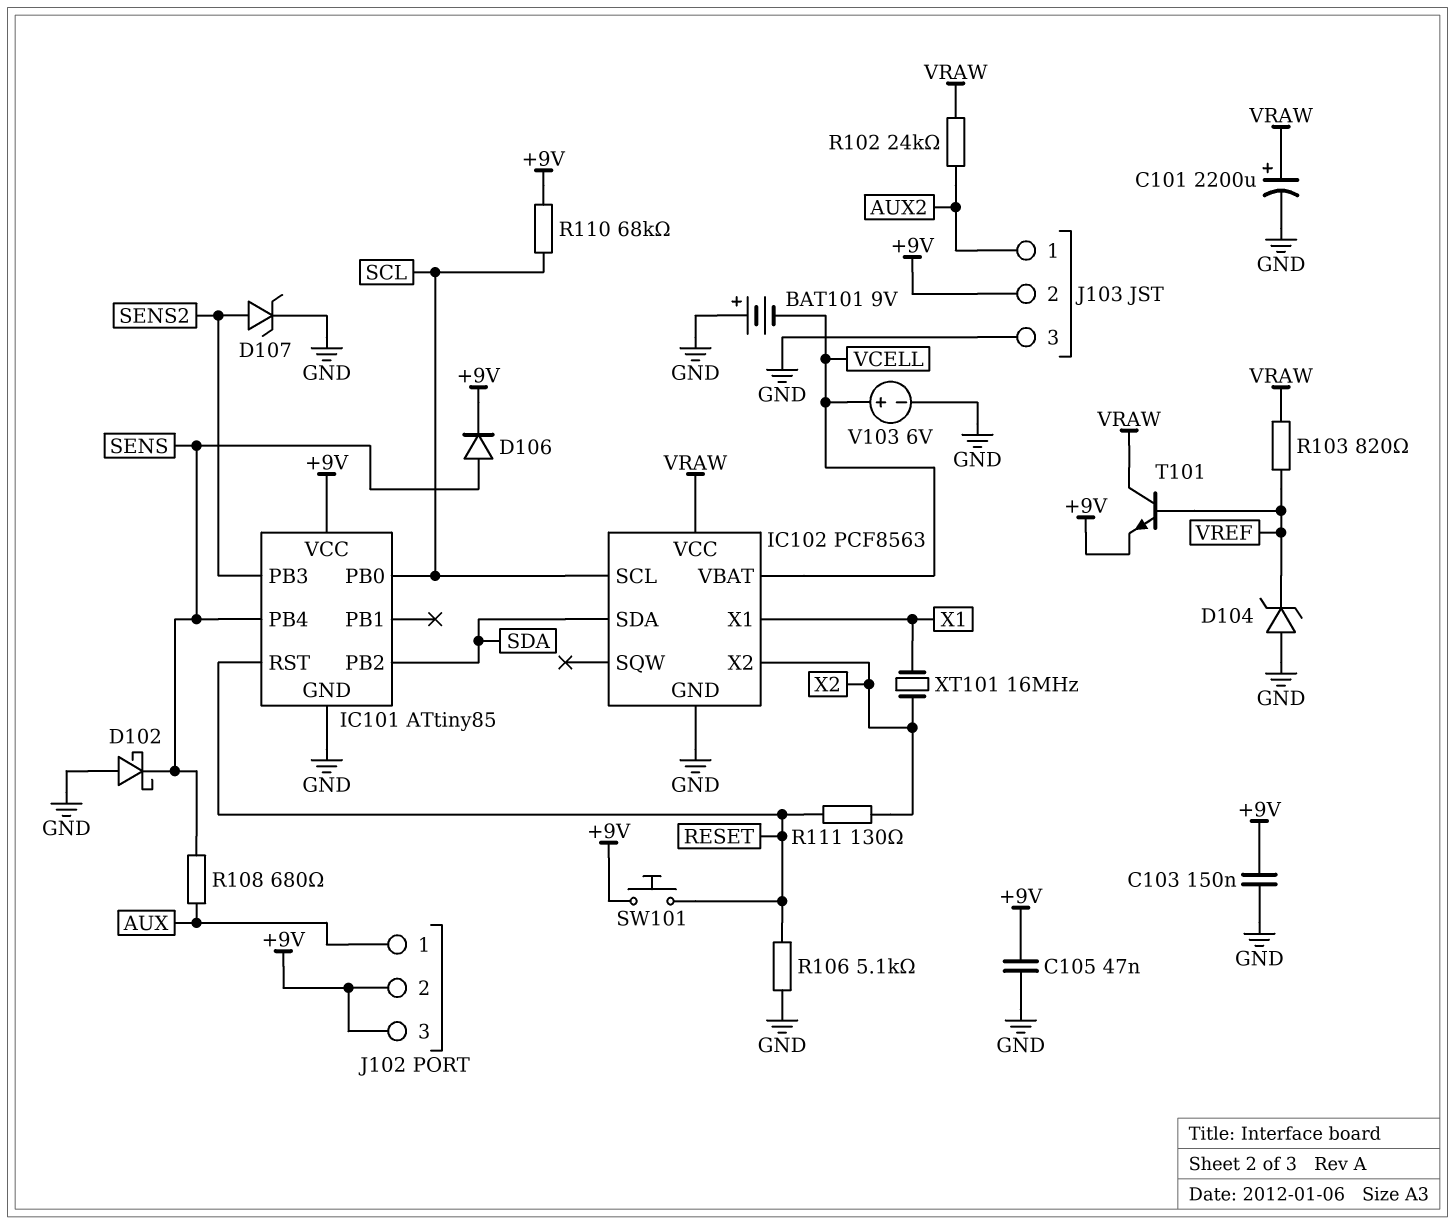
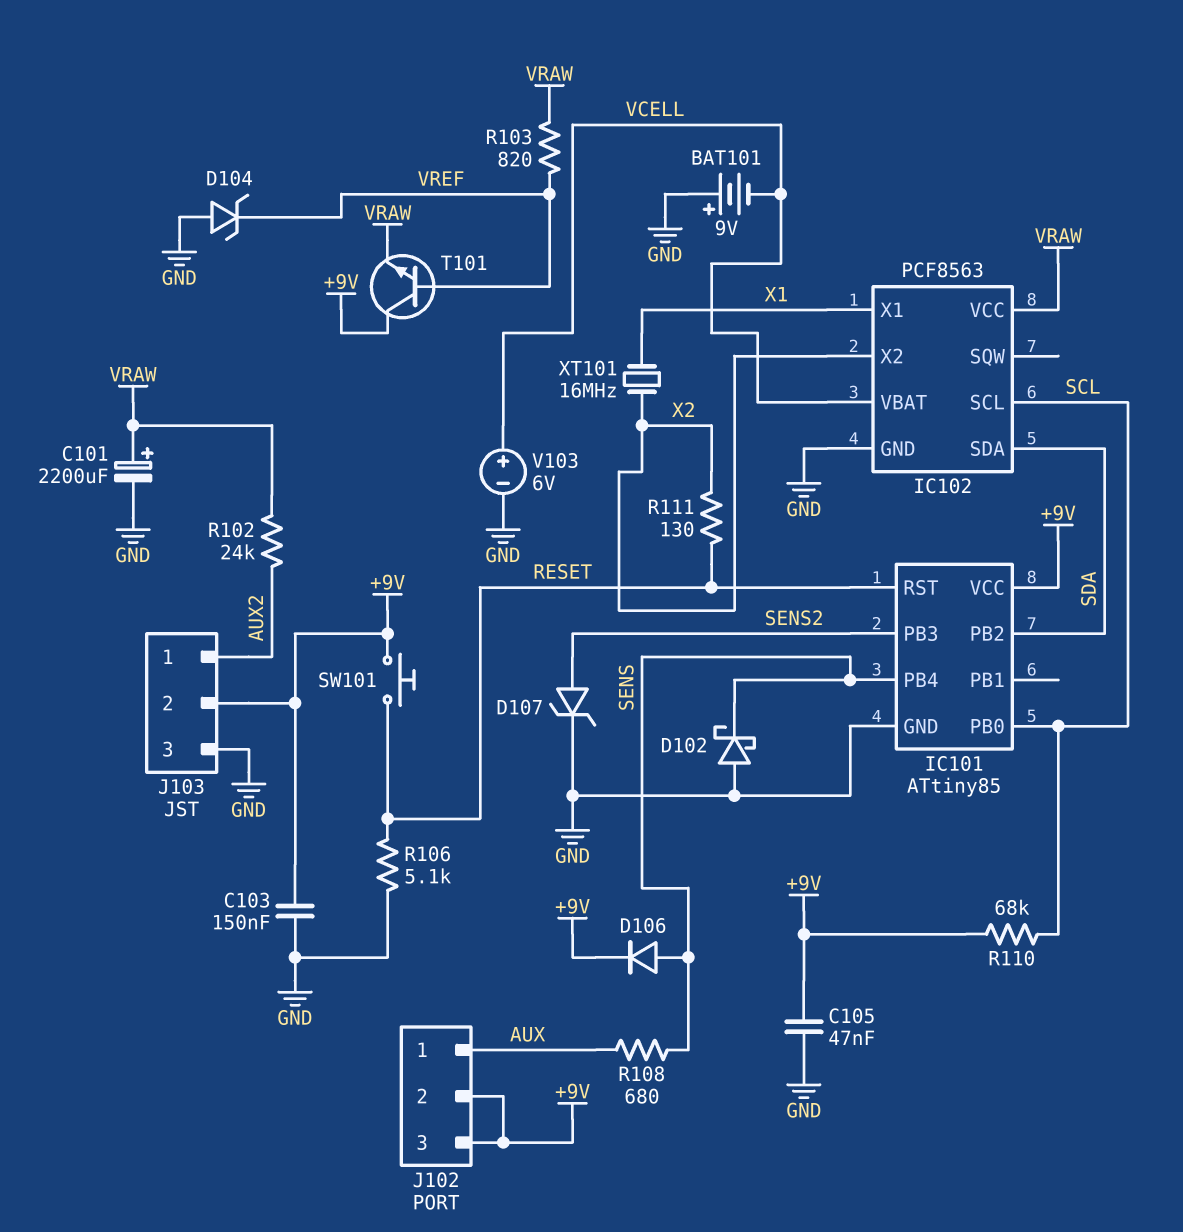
T101: NPN (B VREF, C VRAW, E +9V) -> NPN (B VREF, C +9V, E VRAW)

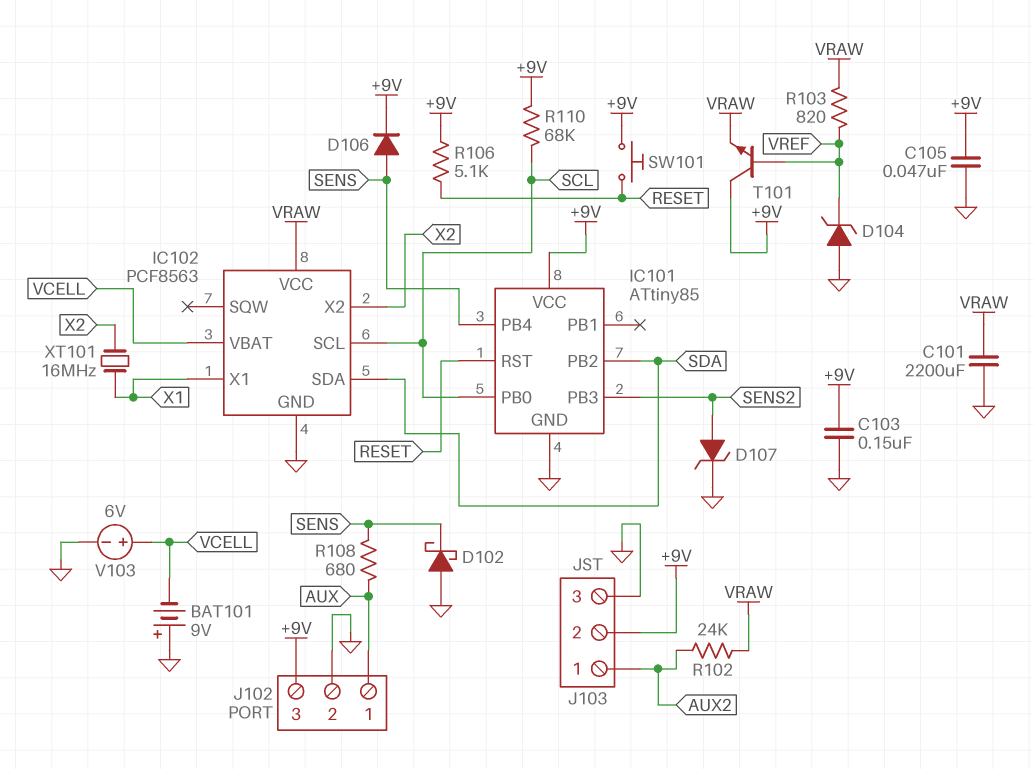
C101: 2200uF (plus VRAW, minus GND) -> 2200uF (GND, VRAW)
J102 pin 2: +9V -> GND
R106: 5.1k (GND, RESET) -> 5.1k (+9V, RESET)
R111: 130 (RESET, X2) -> none

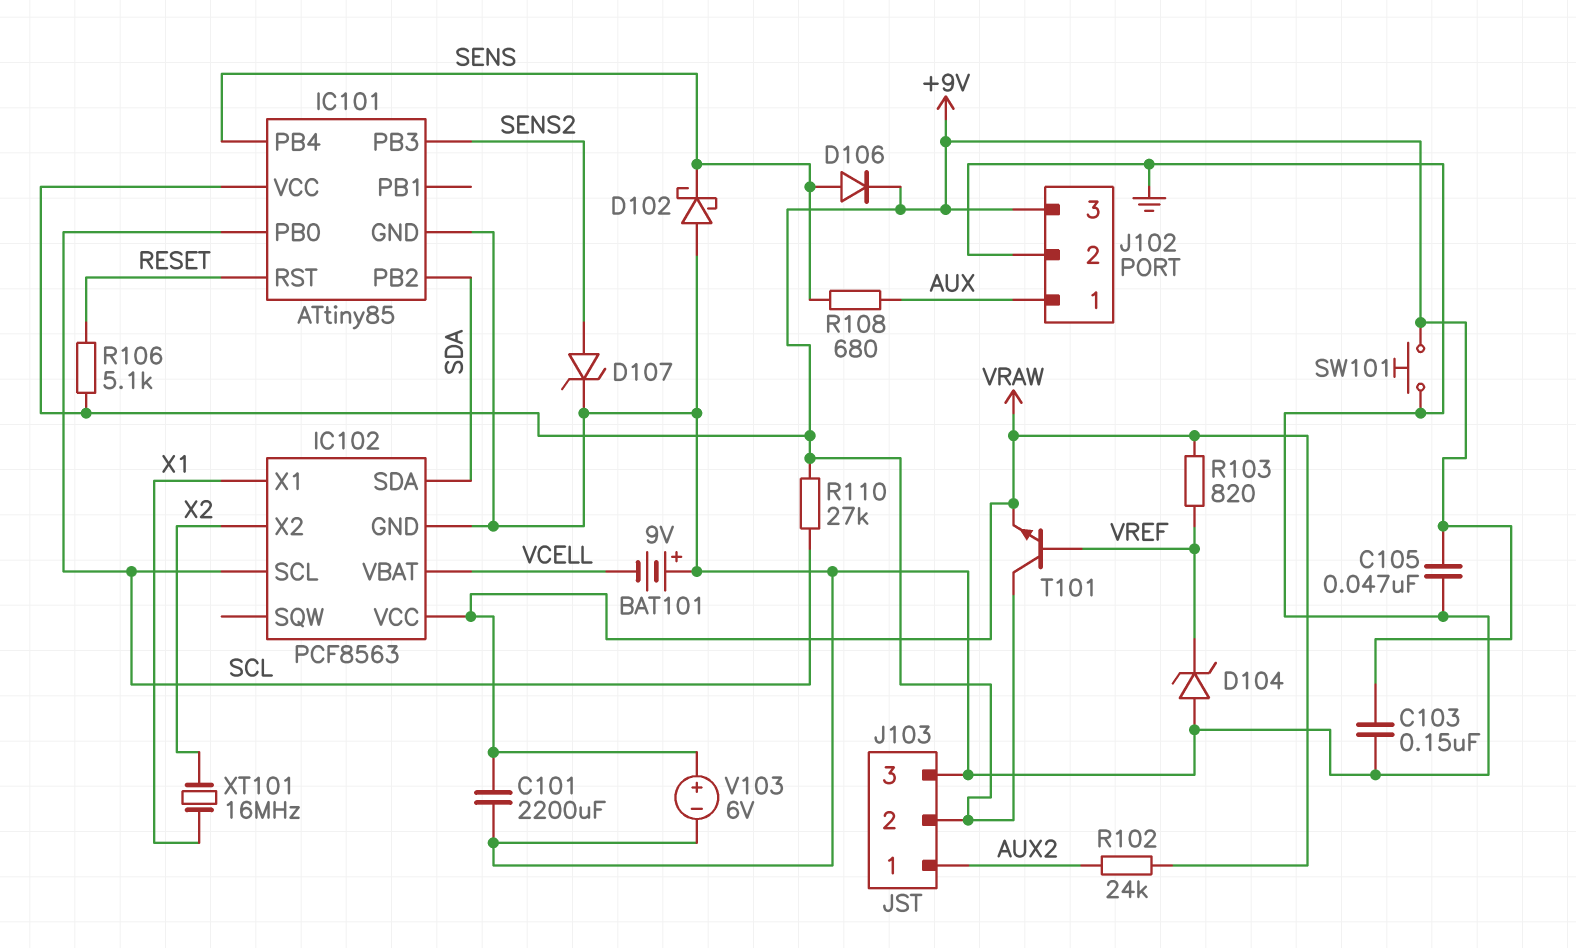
R110: 68k (+9V, SCL) -> 27k (+9V, SCL)
SW101: button (+9V, RESET) -> button (+9V, GND)
V103: 6V (plus VCELL, minus GND) -> 6V (plus VRAW, minus GND)

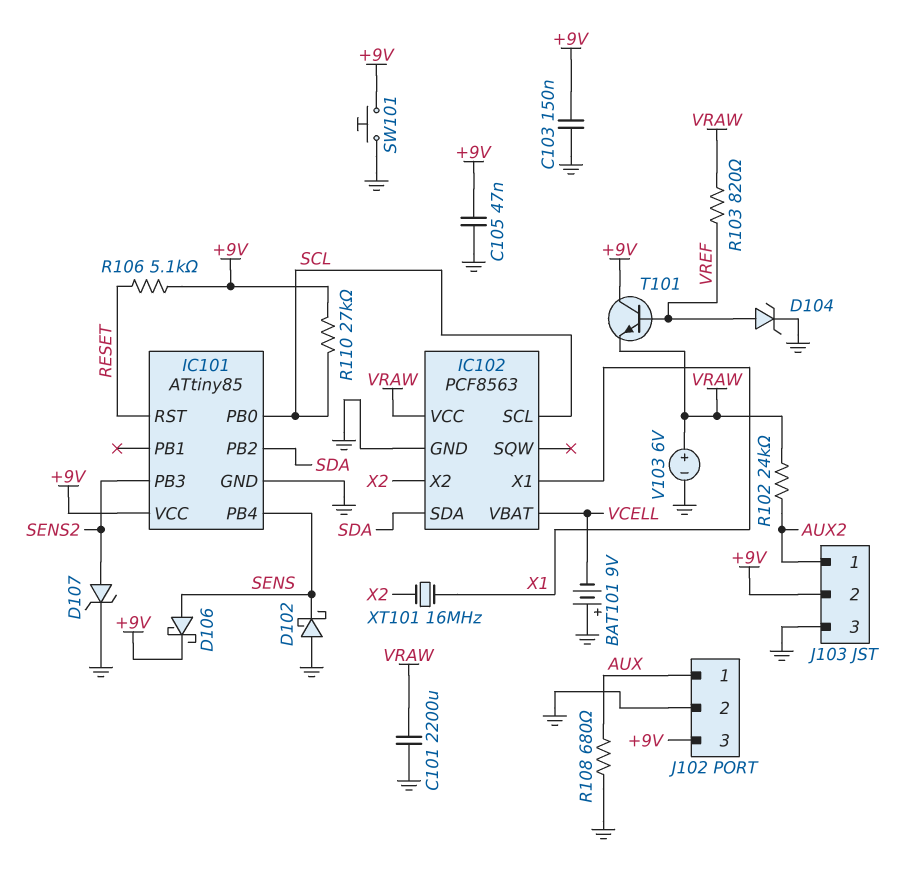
D104: zener (A GND, K VREF) -> zener (A VREF, K GND)
D106: diode (A SENS, K +9V) -> schottky (A SENS, K +9V)
R108: 680 (AUX, SENS) -> 680 (AUX, GND)

